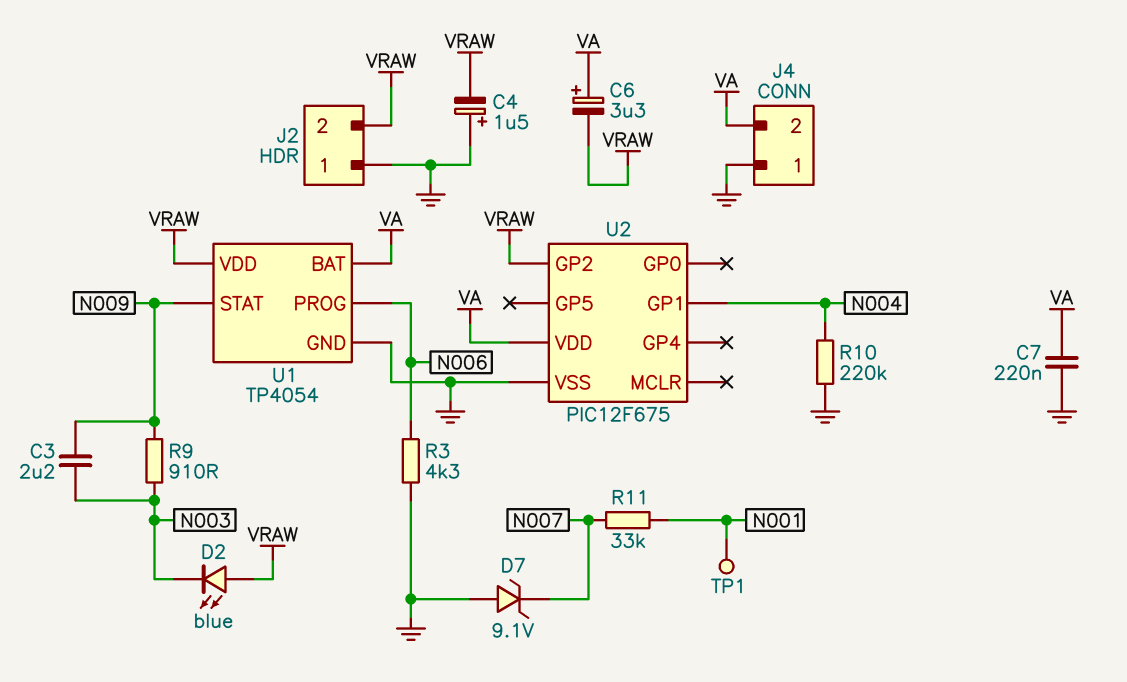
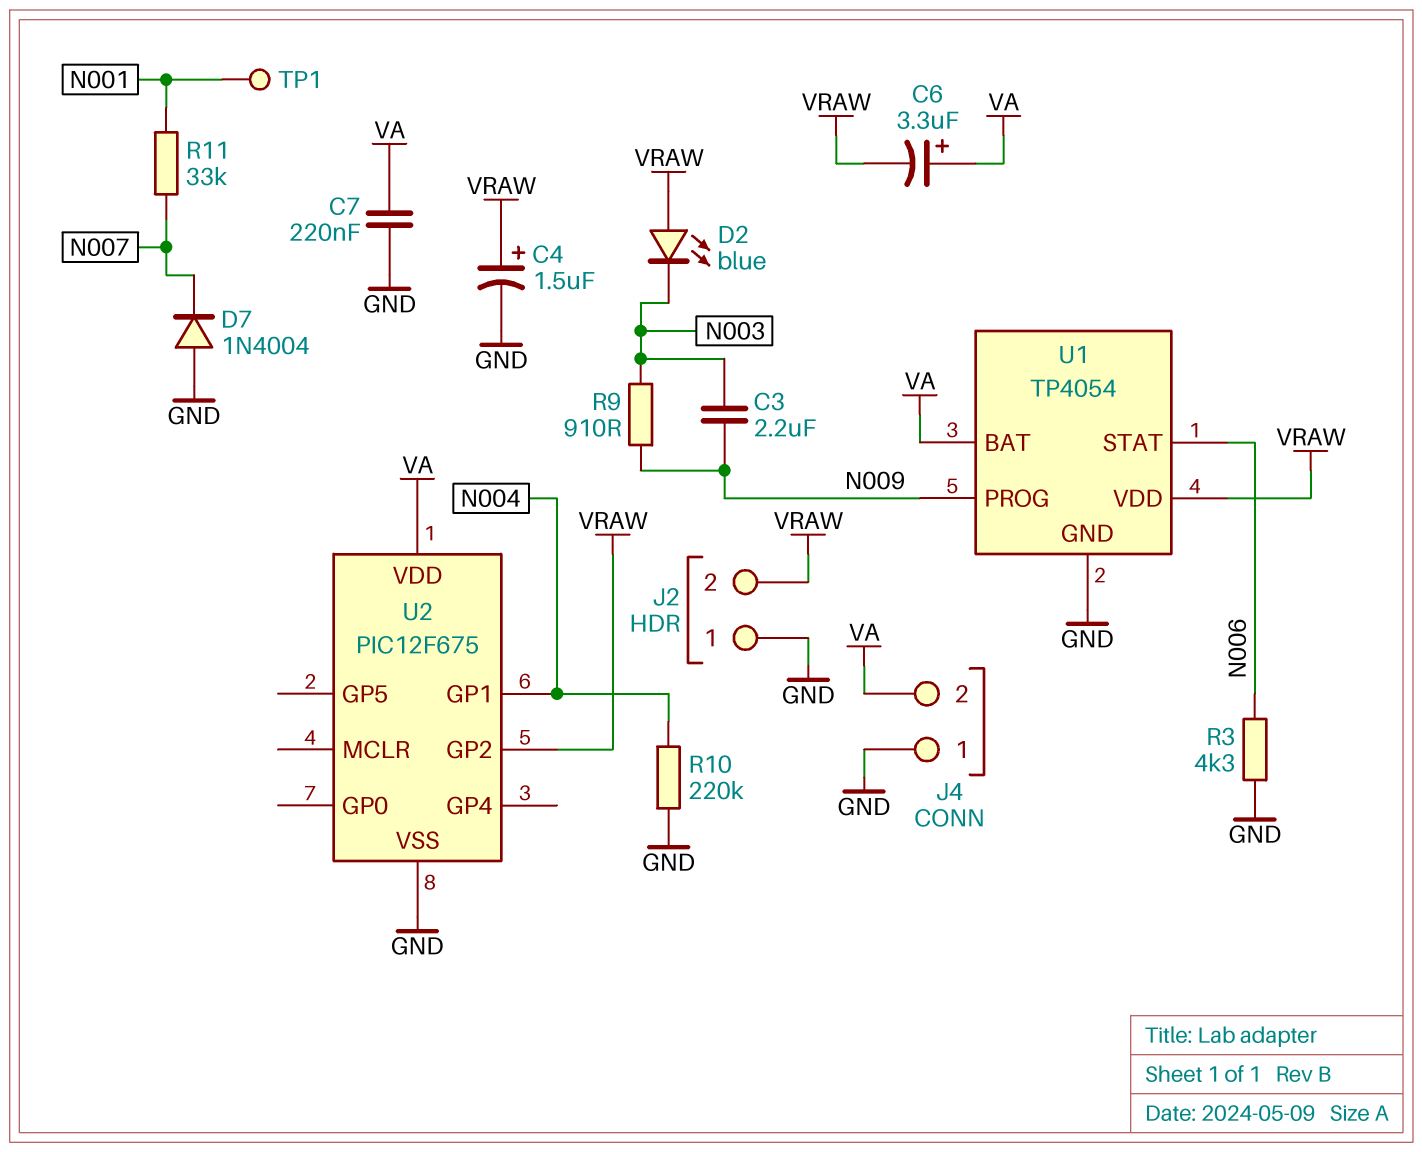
C4: 1.5uF (plus GND, minus VRAW) -> 1.5uF (plus VRAW, minus GND)
D7: zener 9.1V (A GND, K N007) -> diode 1N4004 (A GND, K N007)
U1 pin PROG: N006 -> N009
U1 pin STAT: N009 -> N006

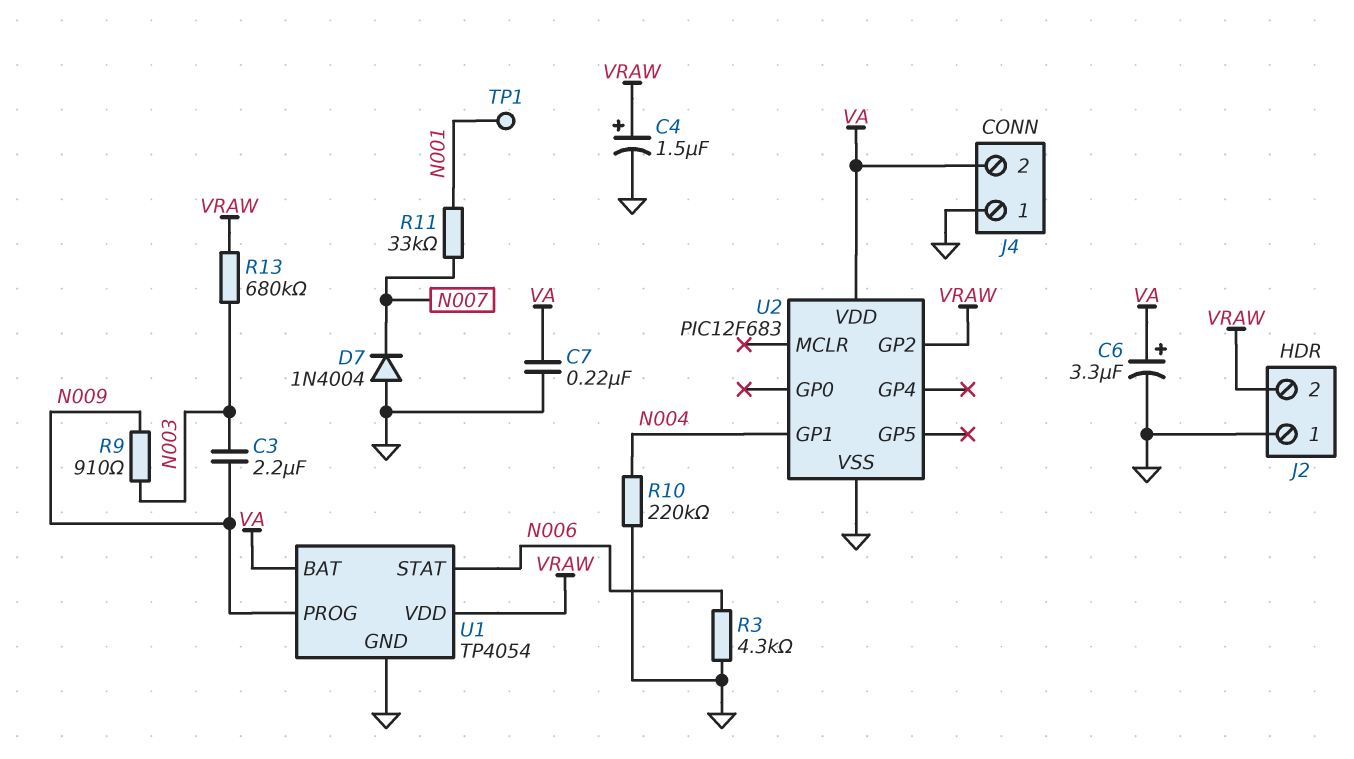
C6: 3.3uF (plus VA, minus VRAW) -> 3.3uF (plus VA, minus GND)
D2: LED blue (A VRAW, K N003) -> none
R13: none -> 680k (N003, VRAW)
U2: PIC12F675 -> PIC12F683

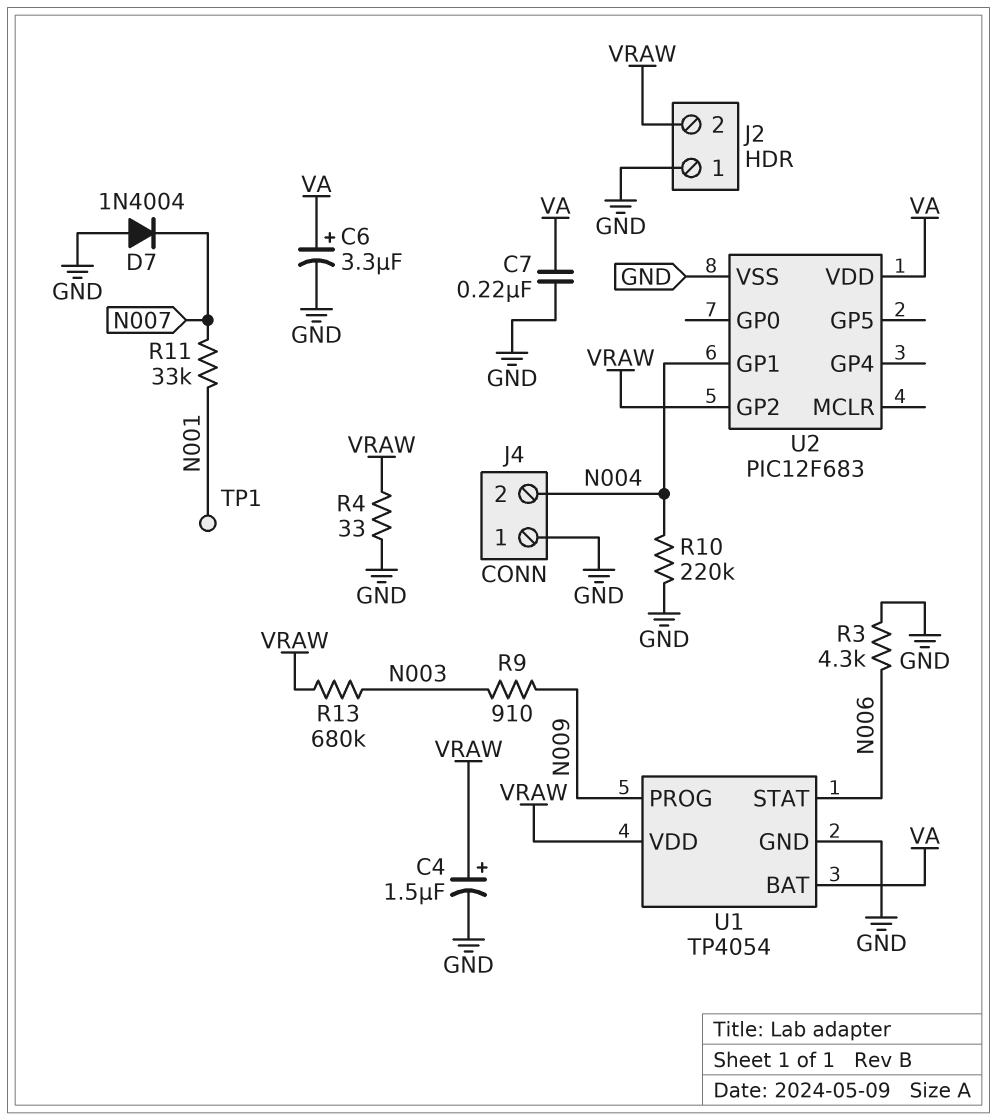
C3: 2.2uF (N003, N009) -> none
J4 pin 2: VA -> N004
R4: none -> 33 (GND, VRAW)

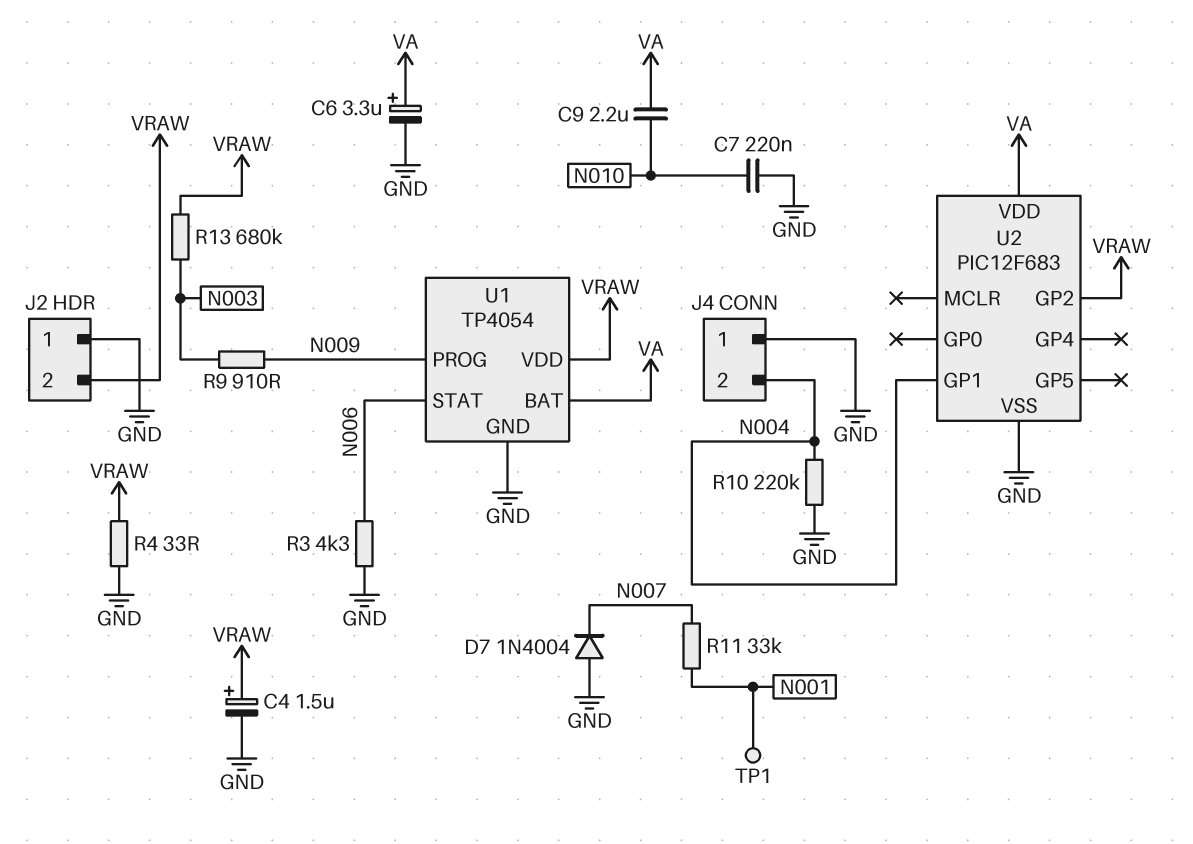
C7: 220nF (GND, VA) -> 220nF (GND, N010)
C9: none -> 2.2uF (N010, VA)

